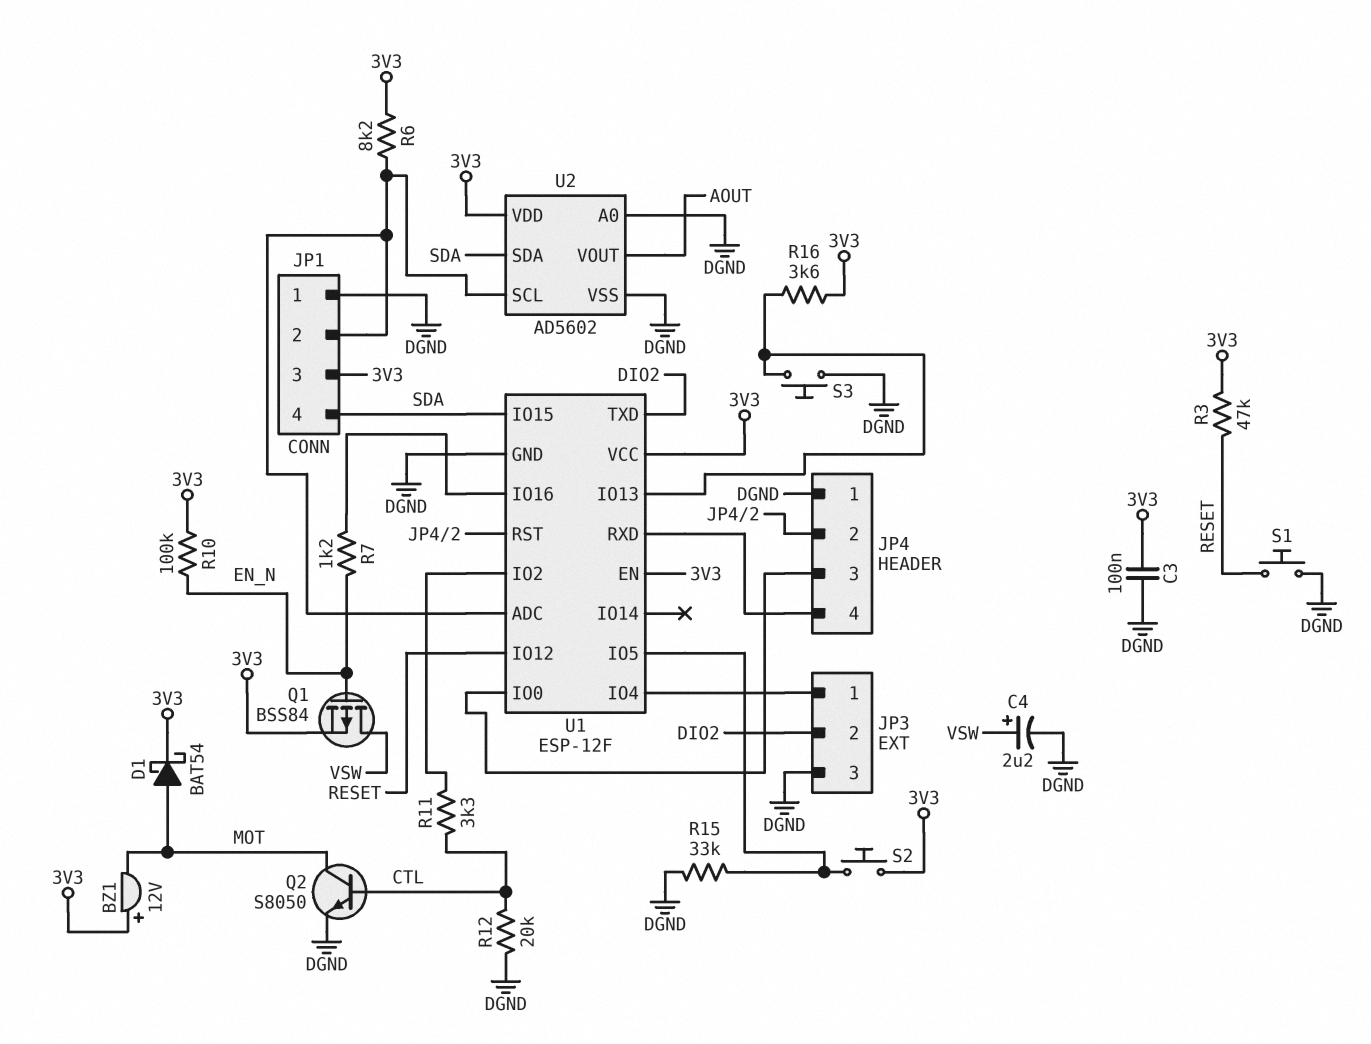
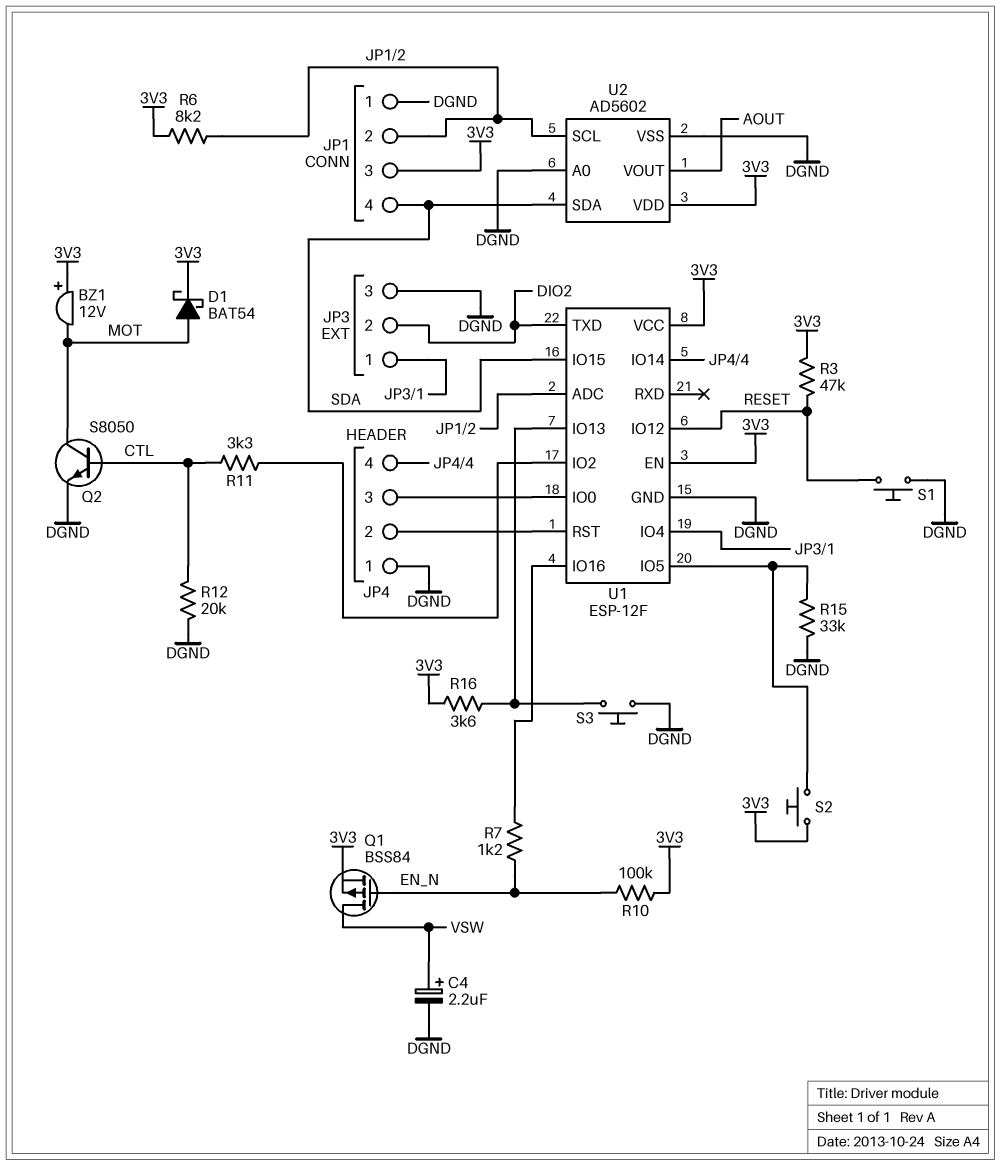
C3: 100nF (3V3, DGND) -> none
U1 pin IO14: none -> JP4/4
U1 pin RXD: JP4/4 -> none

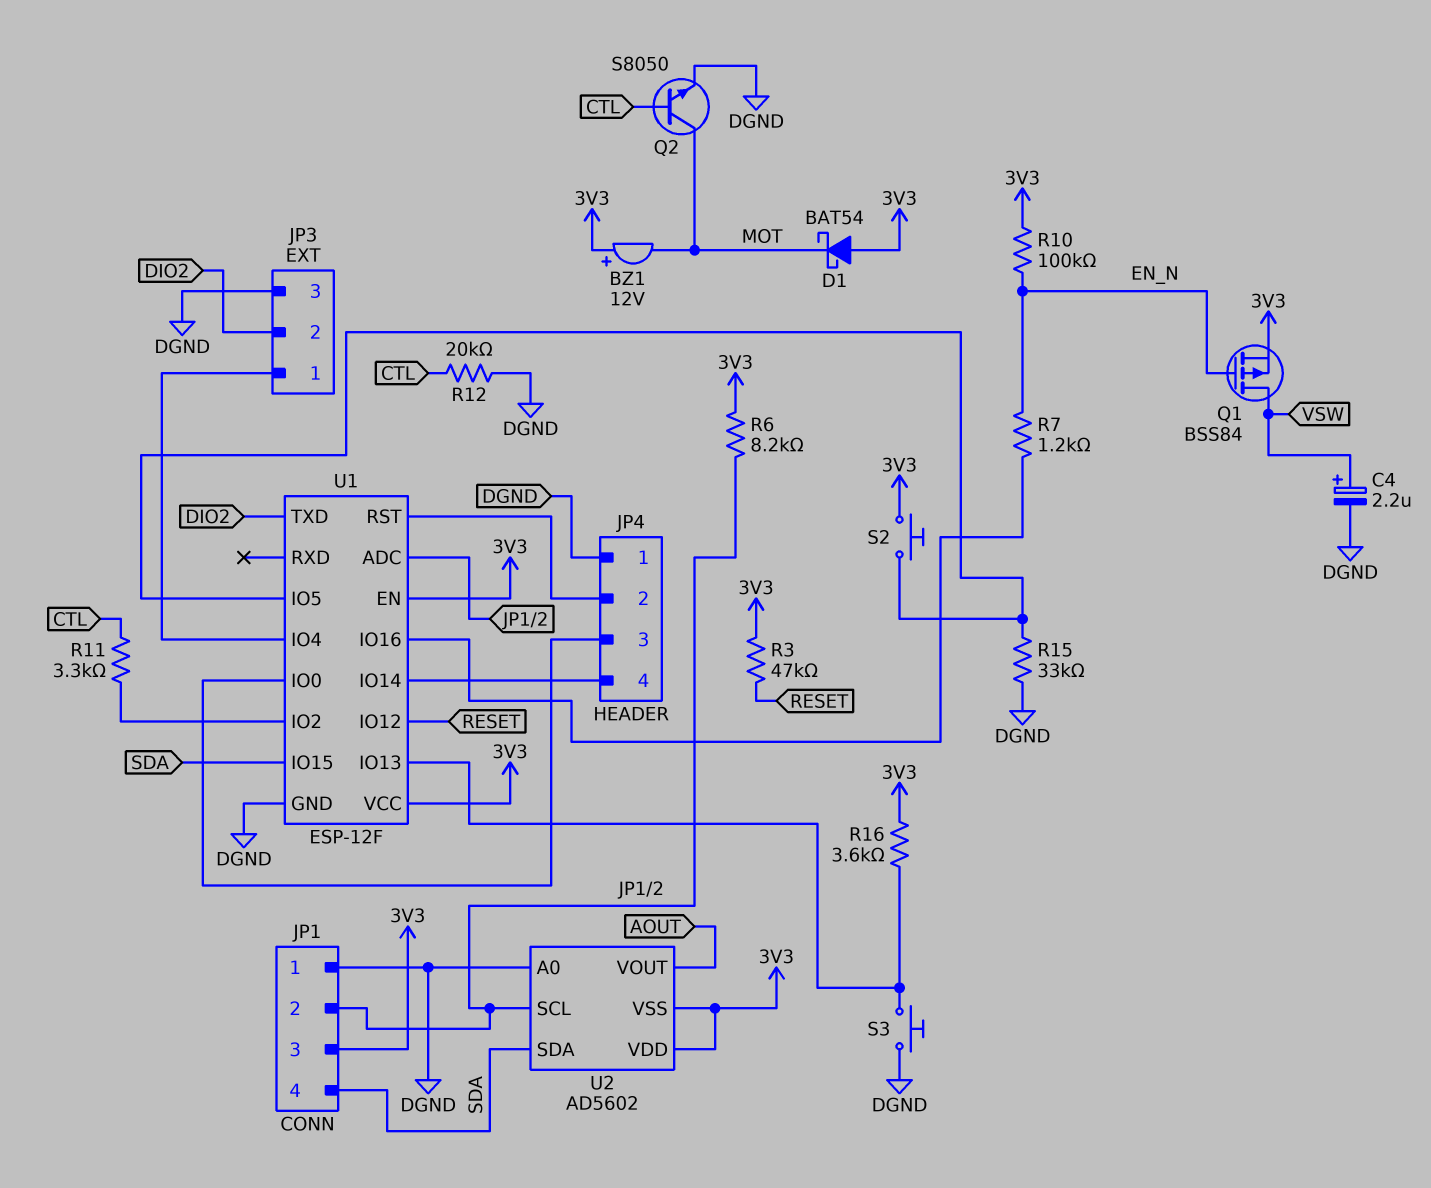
D1: schottky BAT54 (A MOT, K 3V3) -> schottky BAT54 (A 3V3, K MOT)
S1: button (DGND, RESET) -> none
U2 pin VSS: DGND -> 3V3

